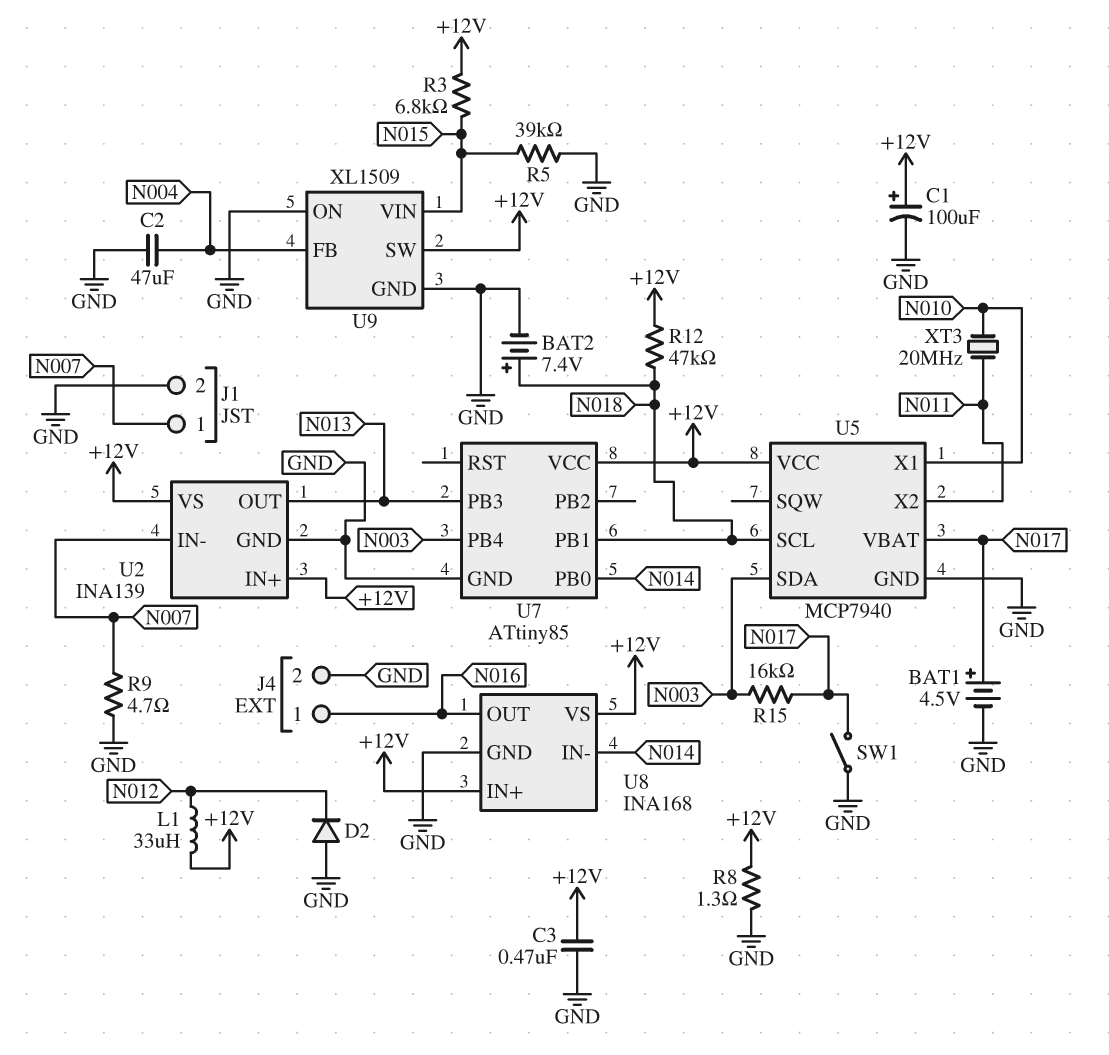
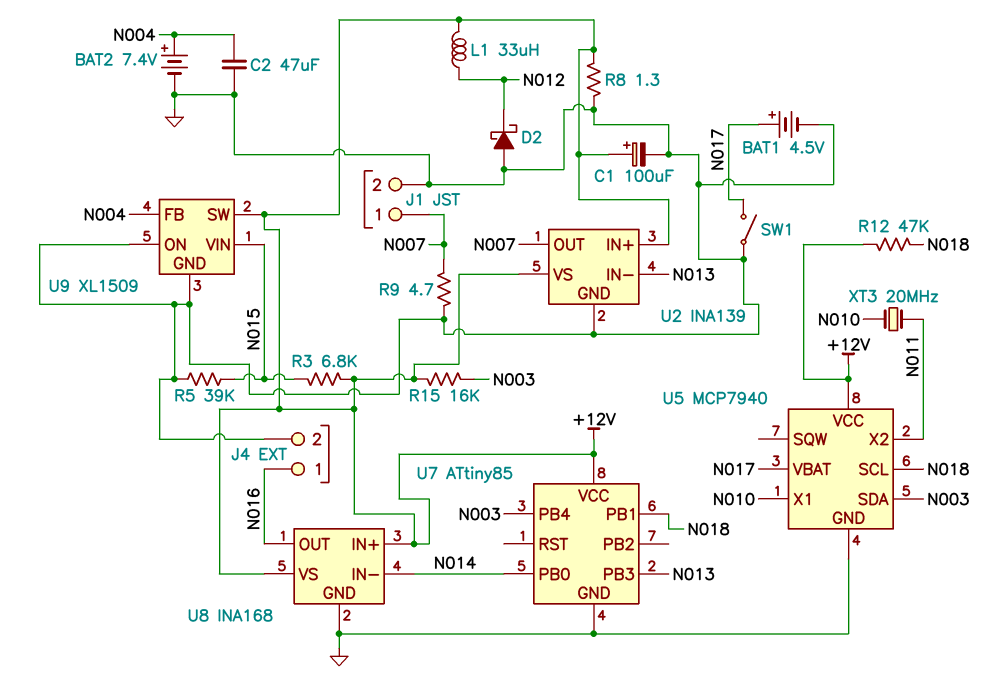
BAT2: 7.4V (plus N018, minus GND) -> 7.4V (plus N004, minus GND)
C3: 470nF (+12V, GND) -> none
D2: diode (A GND, K N012) -> schottky (A GND, K N012)
R15: 16k (N003, N017) -> 16k (+12V, N003)
U2 pin IN-: N007 -> N013
U2 pin OUT: N013 -> N007

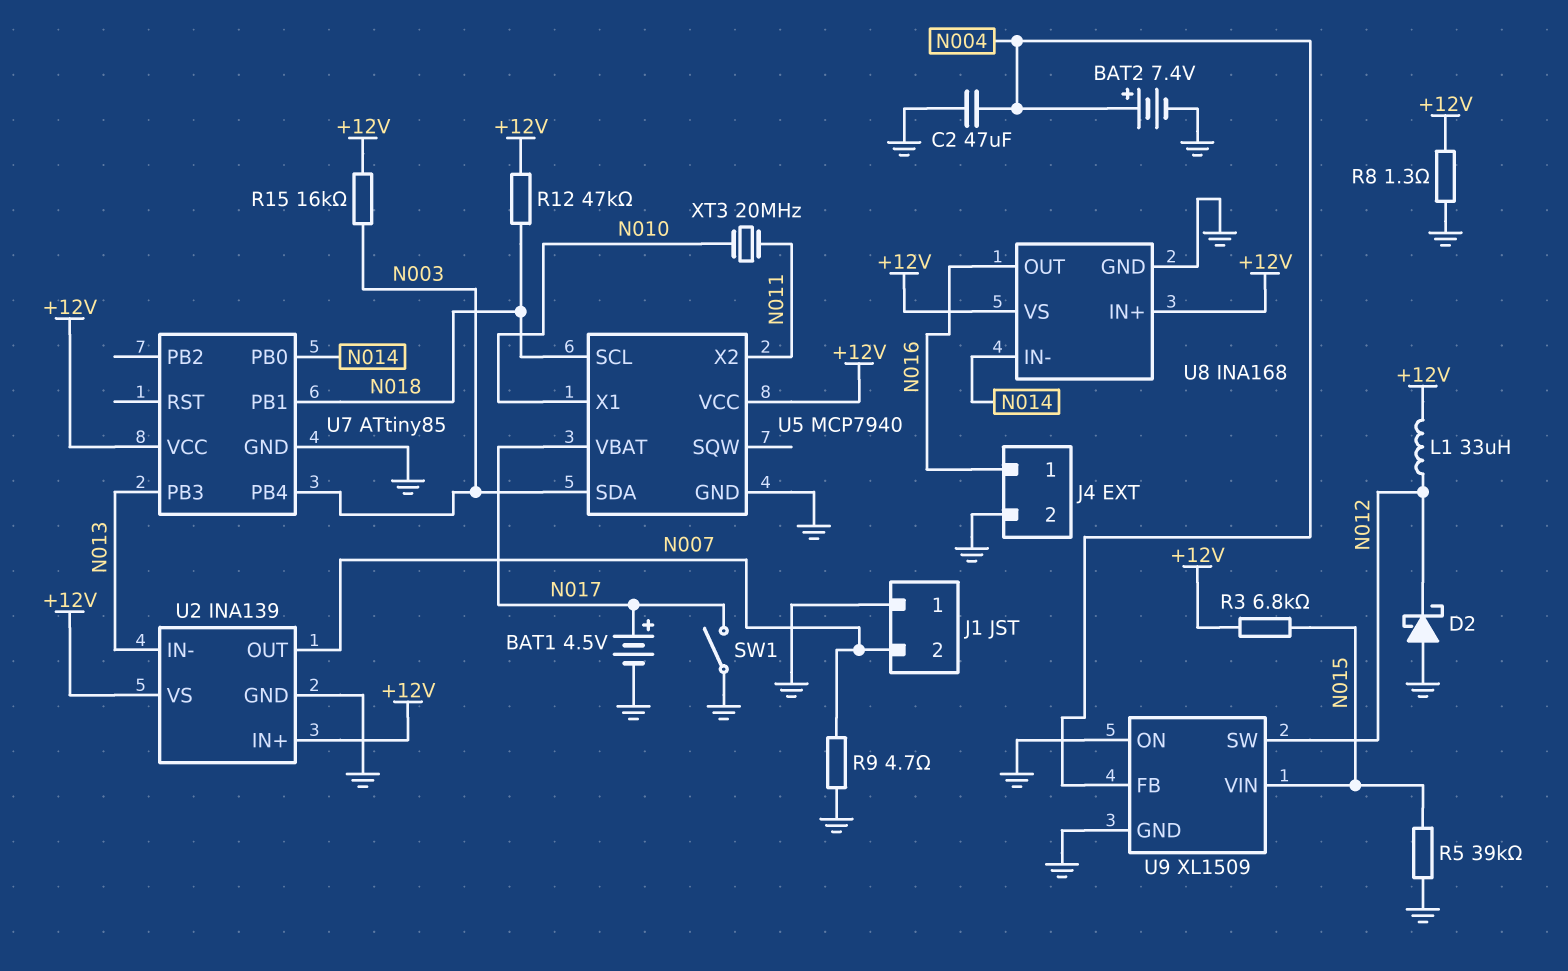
C1: 100uF (plus +12V, minus GND) -> none
J1 pin 1: N007 -> GND
J1 pin 2: GND -> N007
U9 pin SW: +12V -> N012

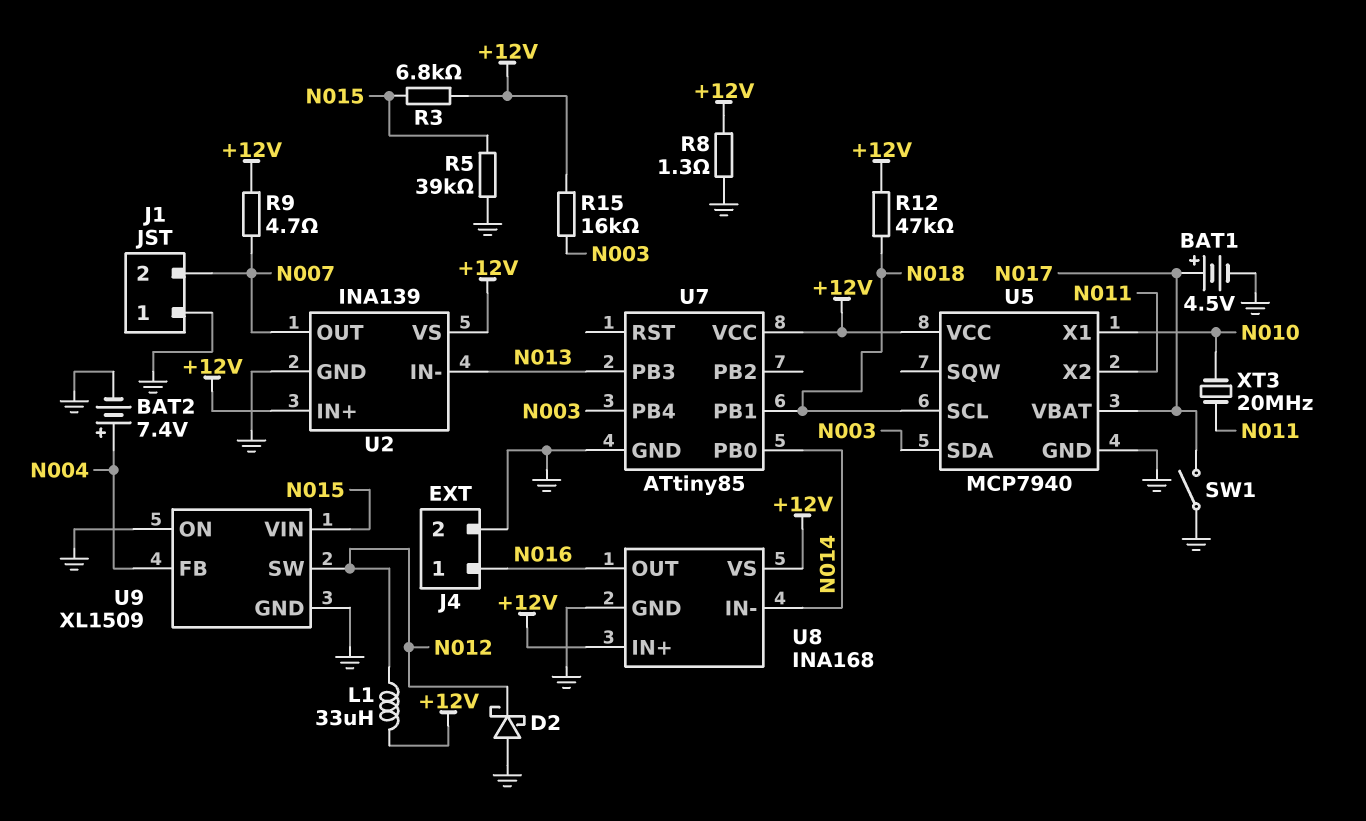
C2: 47uF (GND, N004) -> none
R9: 4.7 (GND, N007) -> 4.7 (+12V, N007)

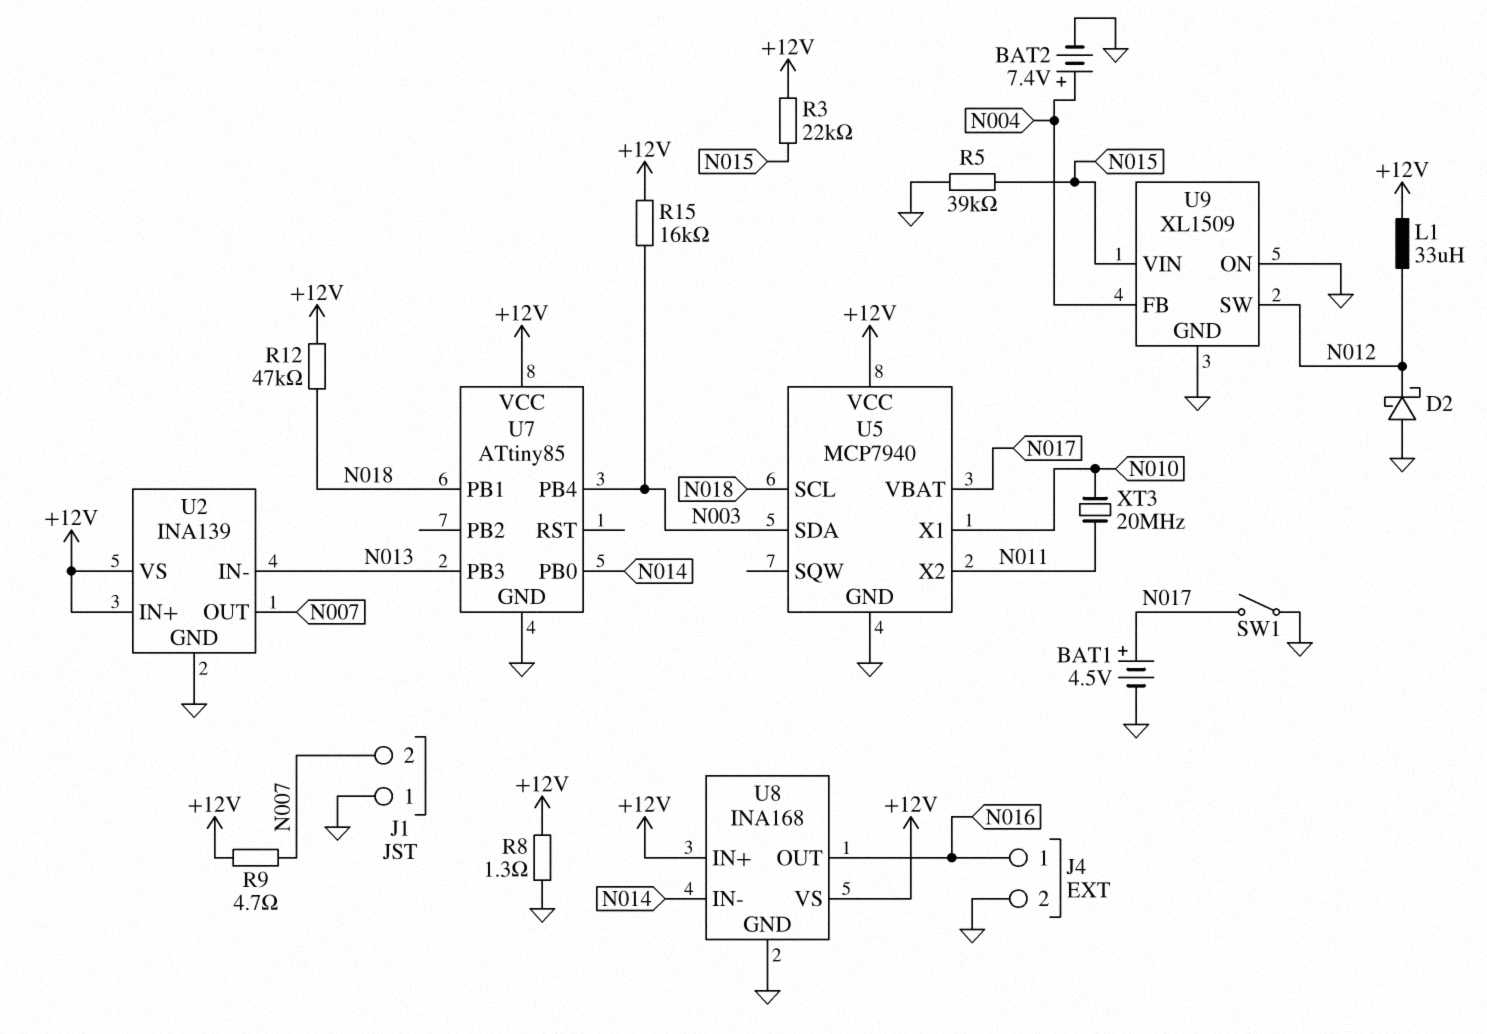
R3: 6.8k (+12V, N015) -> 22k (+12V, N015)

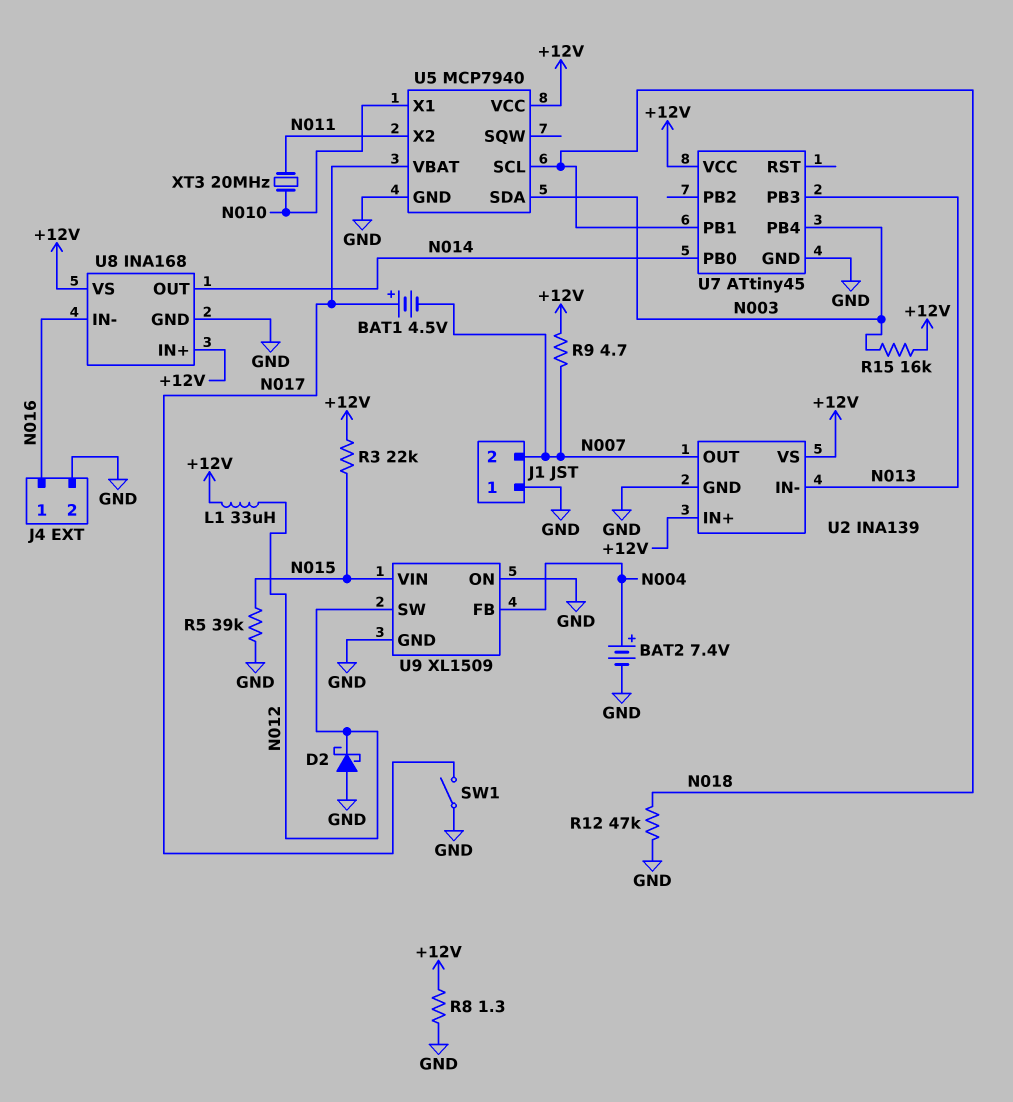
BAT1: 4.5V (plus N017, minus GND) -> 4.5V (plus N017, minus N007)
R12: 47k (+12V, N018) -> 47k (GND, N018)
U7: ATtiny85 -> ATtiny45
U8 pin IN-: N014 -> N016
U8 pin OUT: N016 -> N014

